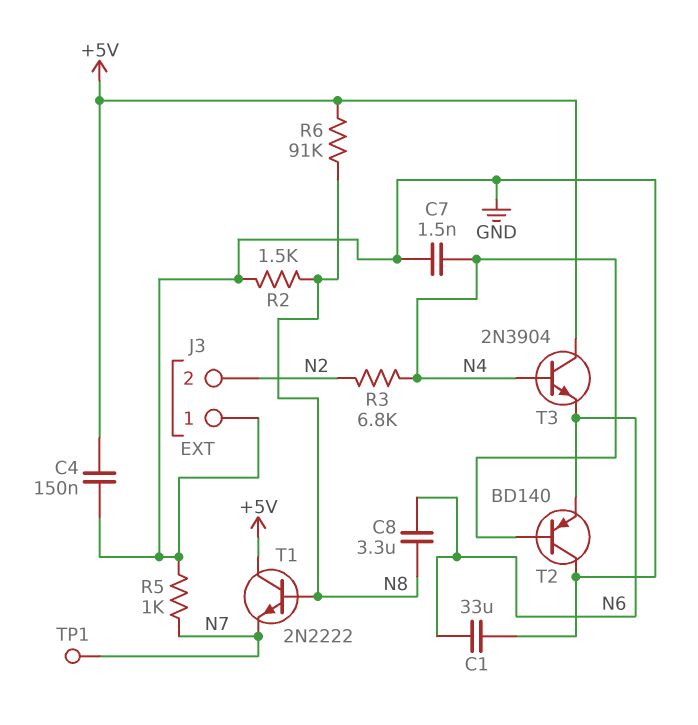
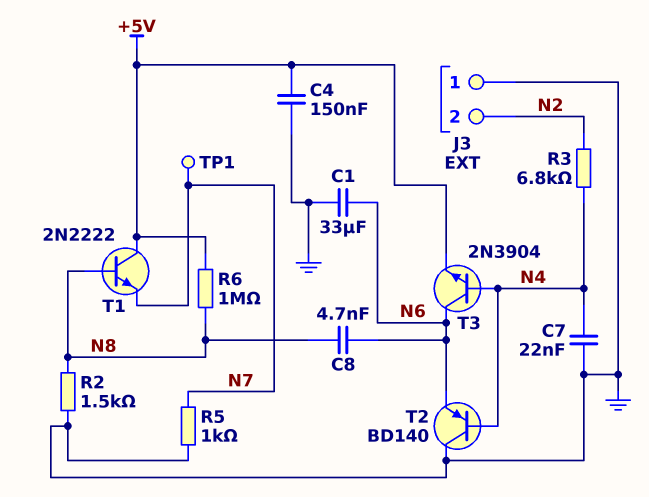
C7: 1.5nF (GND, N4) -> 22nF (GND, N4)
C8: 3.3uF (N6, N8) -> 4.7nF (N6, N8)
R6: 91k (+5V, N8) -> 1M (+5V, N8)
T3: NPN 2N3904 (B N4, C +5V, E N6) -> NPN 2N3904 (B N4, C N6, E +5V)

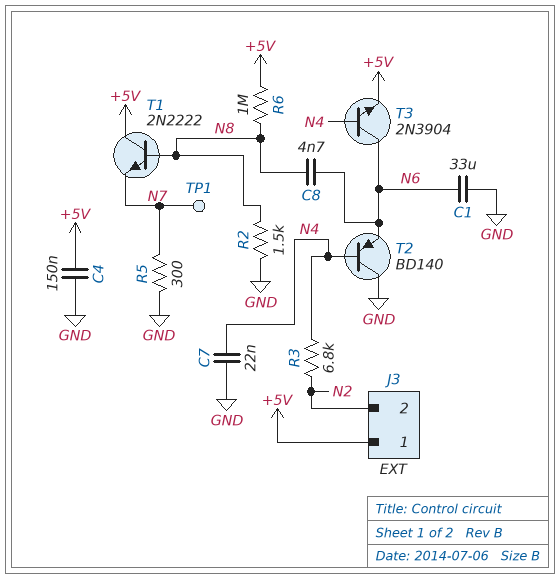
J3 pin 1: GND -> +5V
R5: 1k (GND, N7) -> 300 (GND, N7)

